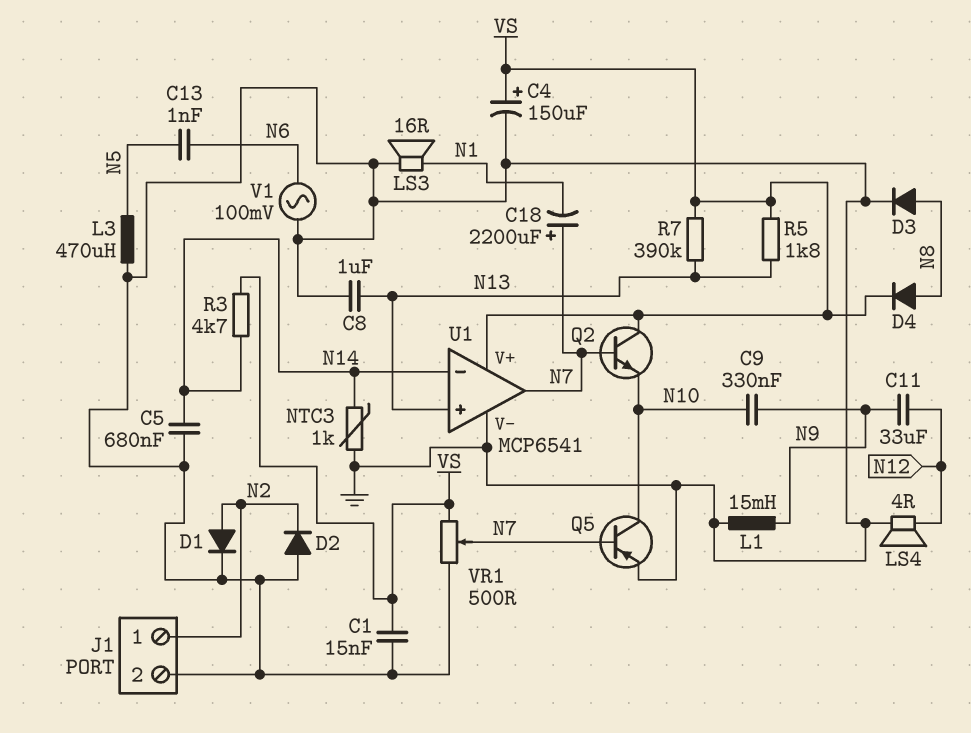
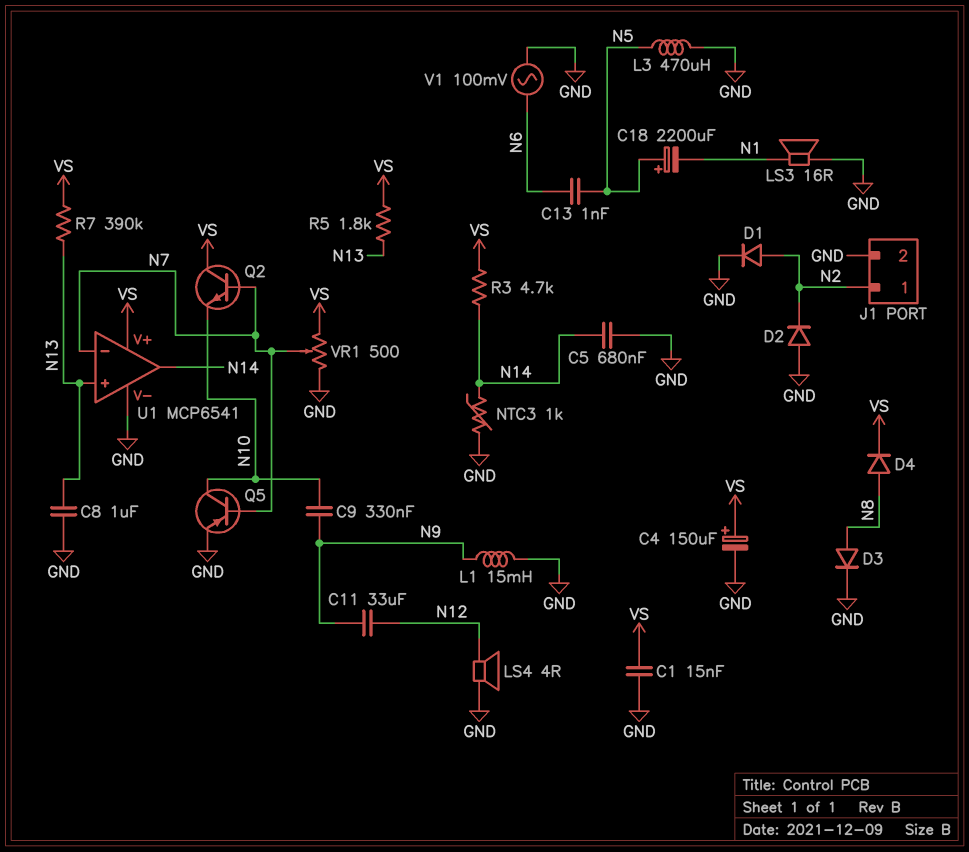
C18: 2200uF (plus N7, minus N1) -> 2200uF (plus N5, minus N1)
U1 pin in-: N14 -> N7
U1 pin out: N7 -> N14

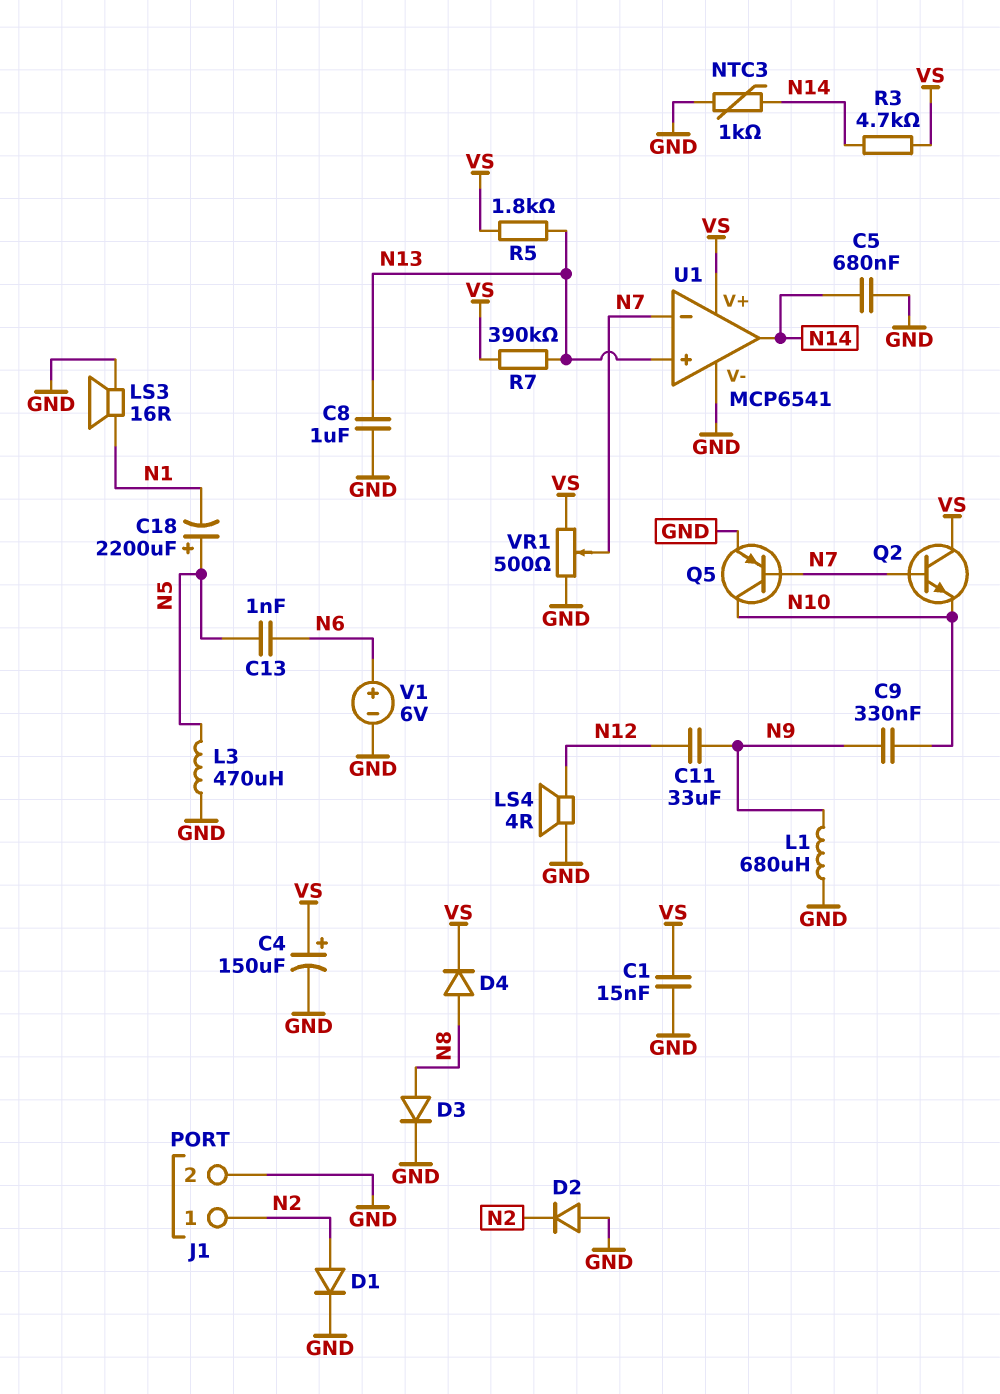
L1: 15mH (GND, N9) -> 680uH (GND, N9)
V1: AC 100mV (GND, N6) -> 6V (plus N6, minus GND)

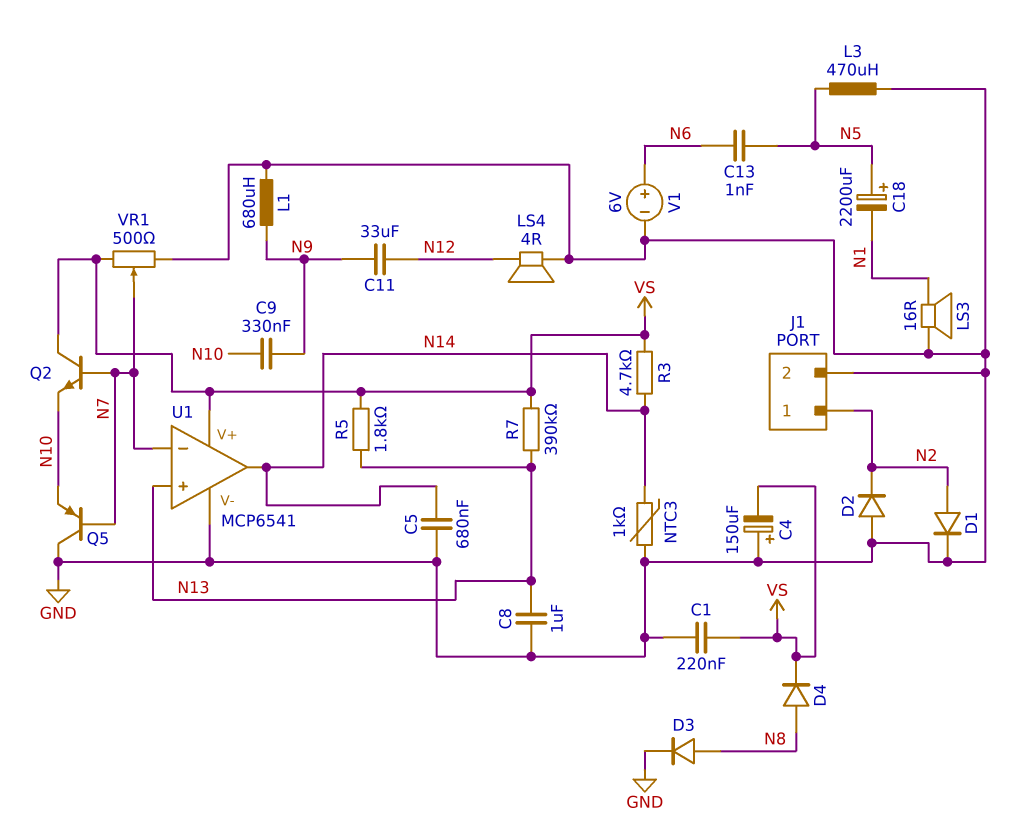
C1: 15nF (GND, VS) -> 220nF (GND, VS)
C4: 150uF (plus VS, minus GND) -> 150uF (plus GND, minus VS)
Q5: PNP (B N7, C N10, E GND) -> PNP (B N7, C GND, E N10)

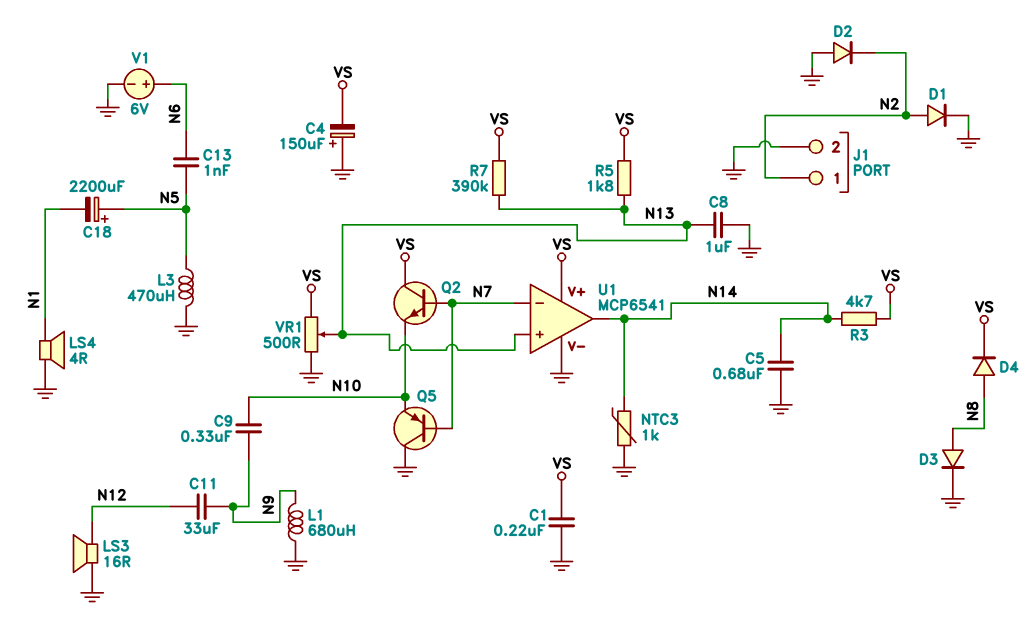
LS3: speaker 16R (GND, N1) -> speaker 16R (GND, N12)
LS4: speaker 4R (GND, N12) -> speaker 4R (GND, N1)
VR1: 500 (GND, VS, wiper N7) -> 500 (GND, VS, wiper N13)

